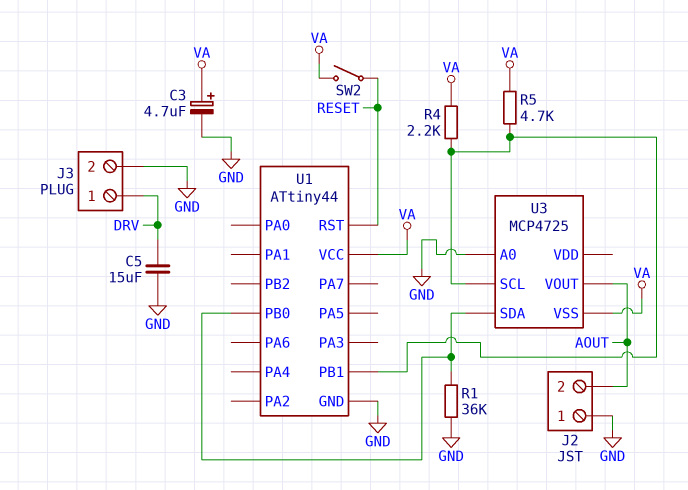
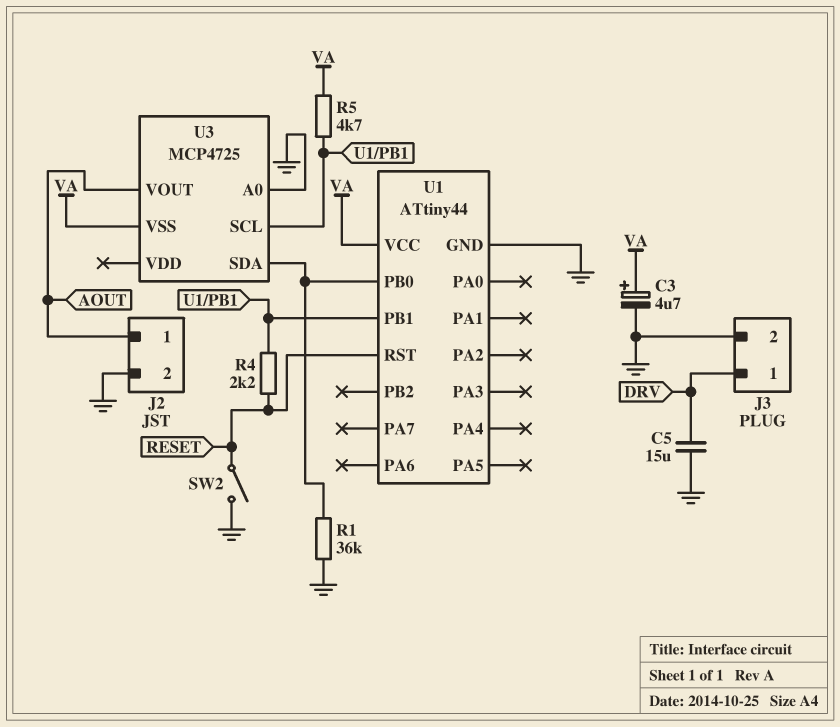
J2 pin 1: GND -> AOUT
J2 pin 2: AOUT -> GND
R4: 2.2k (U1/PB1, VA) -> 2.2k (RESET, U1/PB1)
SW2: switch (RESET, VA) -> switch (GND, RESET)

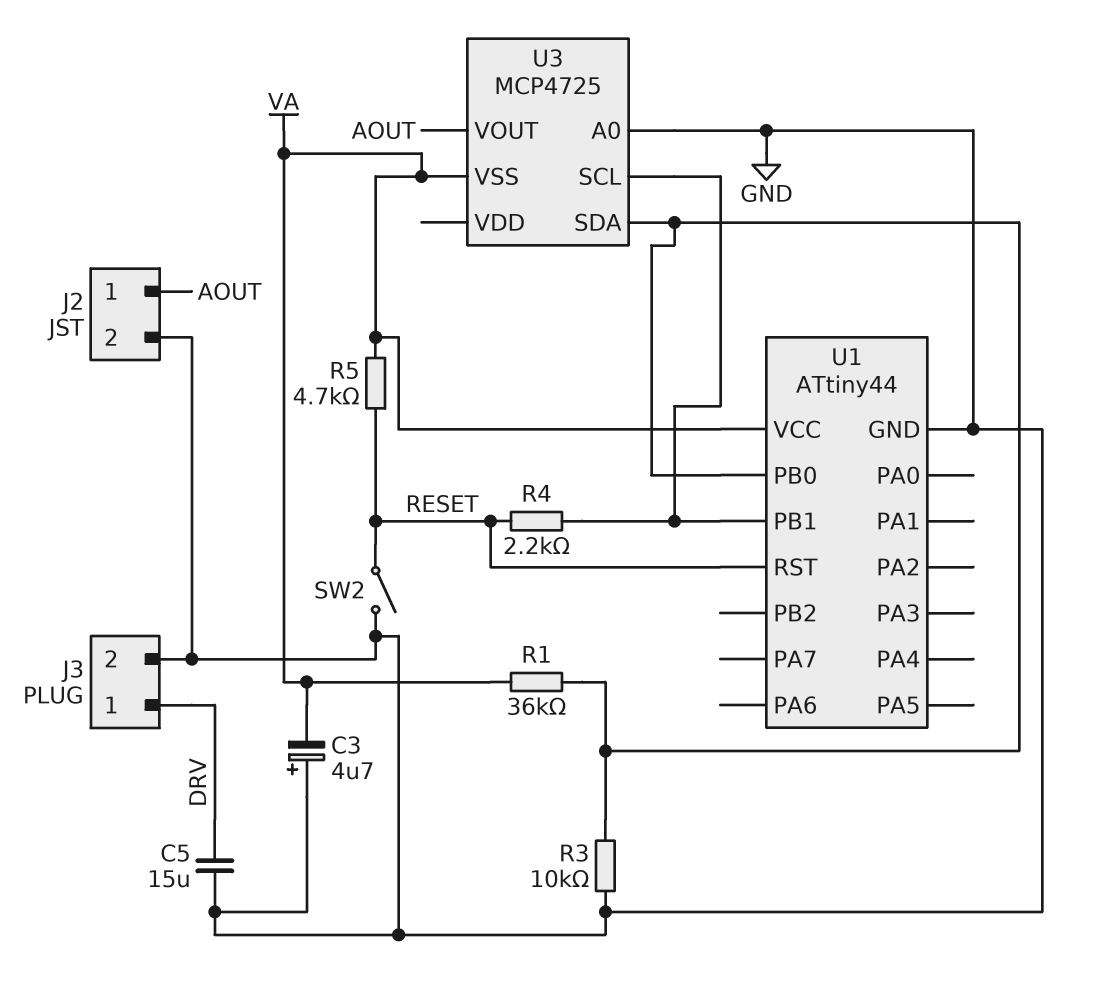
C3: 4.7uF (plus VA, minus GND) -> 4.7uF (plus GND, minus VA)
R1: 36k (GND, U1/PB0) -> 36k (U1/PB0, VA)
R3: none -> 10k (GND, U1/PB0)
R5: 4.7k (U1/PB1, VA) -> 4.7k (RESET, VA)

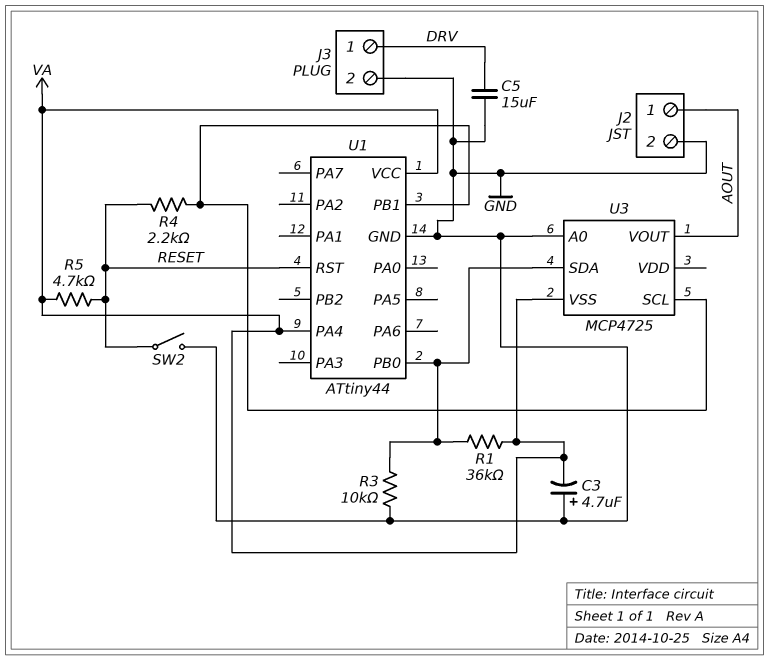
U1 pin PA4: none -> VA

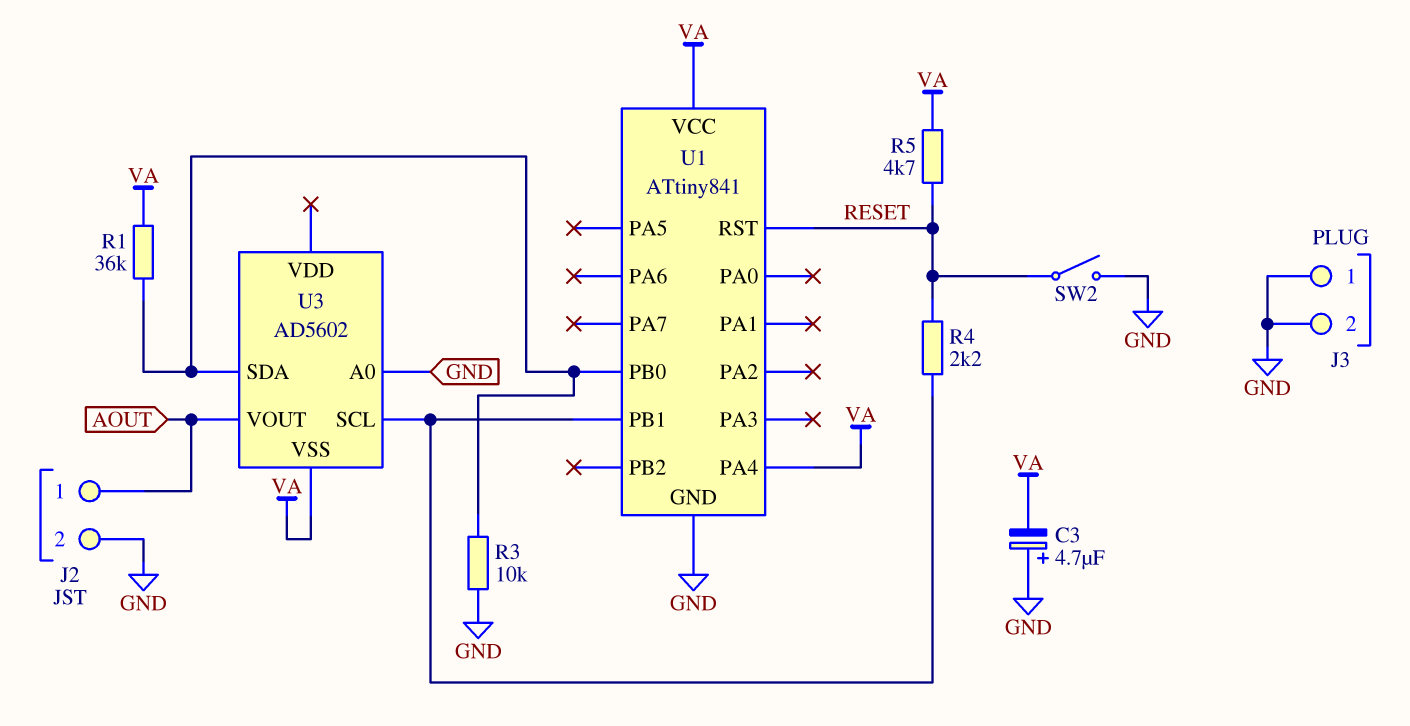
C5: 15uF (DRV, GND) -> none
J3 pin 1: DRV -> GND
U1: ATtiny44 -> ATtiny841
U3: MCP4725 -> AD5602

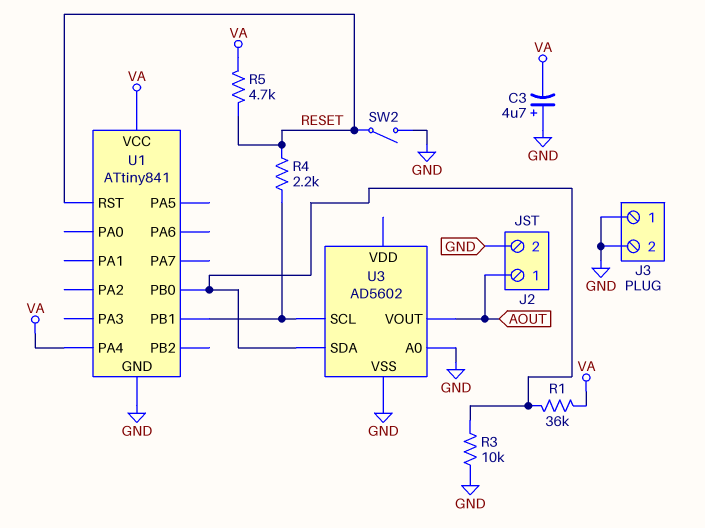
U3 pin VSS: VA -> GND

